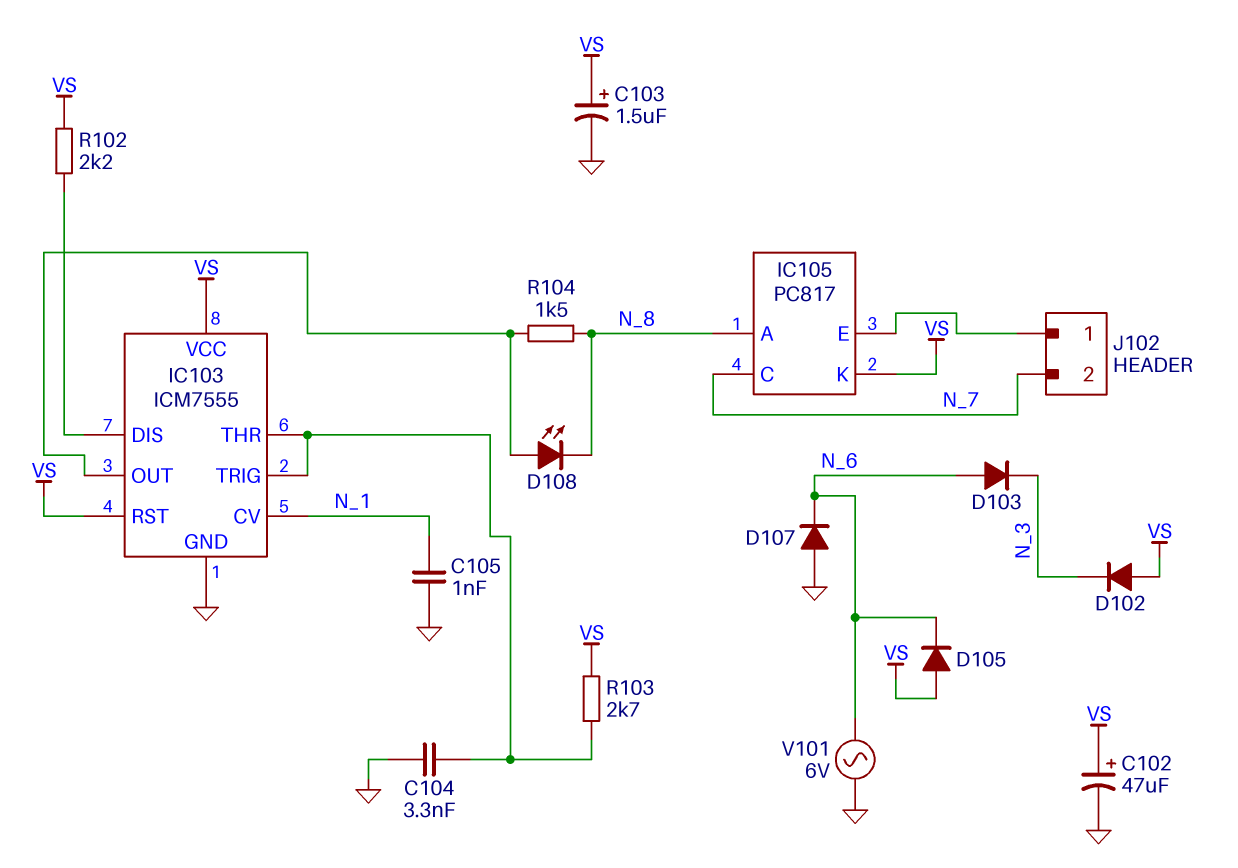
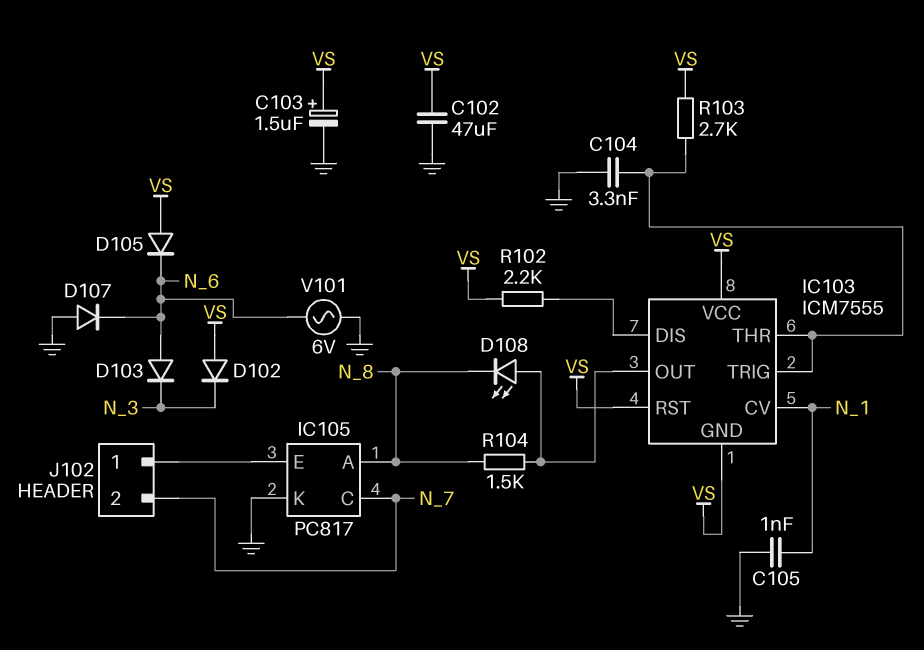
C102: 47uF (plus VS, minus GND) -> 47uF (GND, VS)
IC103 pin GND: GND -> VS
IC105 pin K: VS -> GND

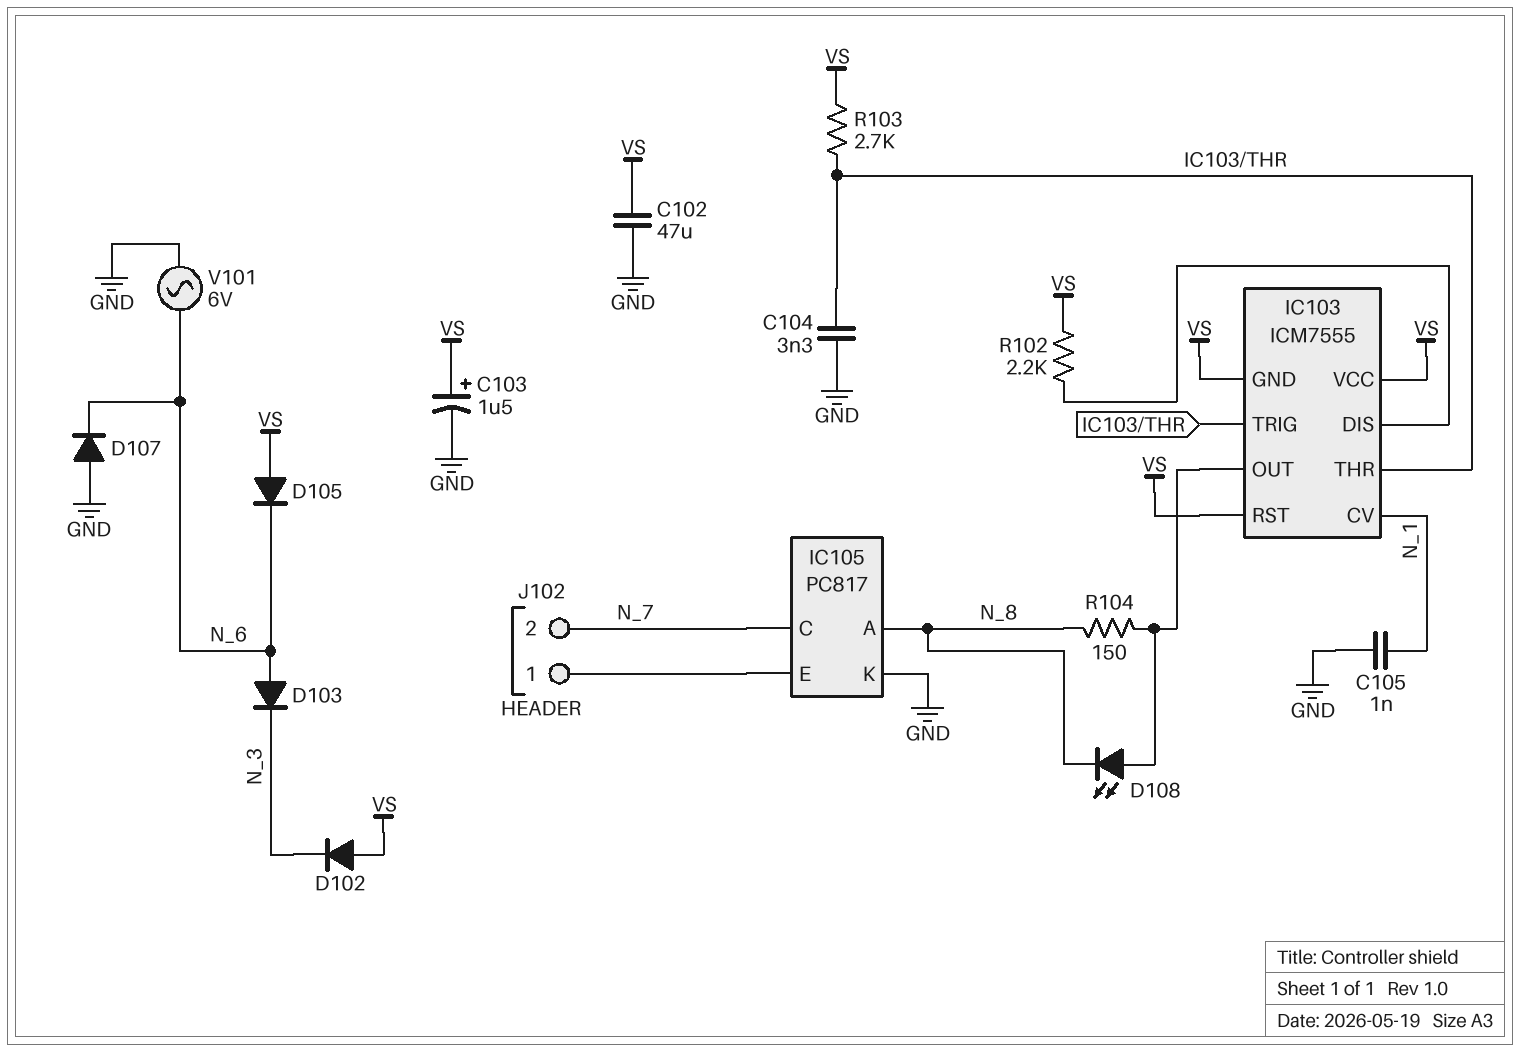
R104: 1.5k (IC103/OUT, N_8) -> 150 (IC103/OUT, N_8)

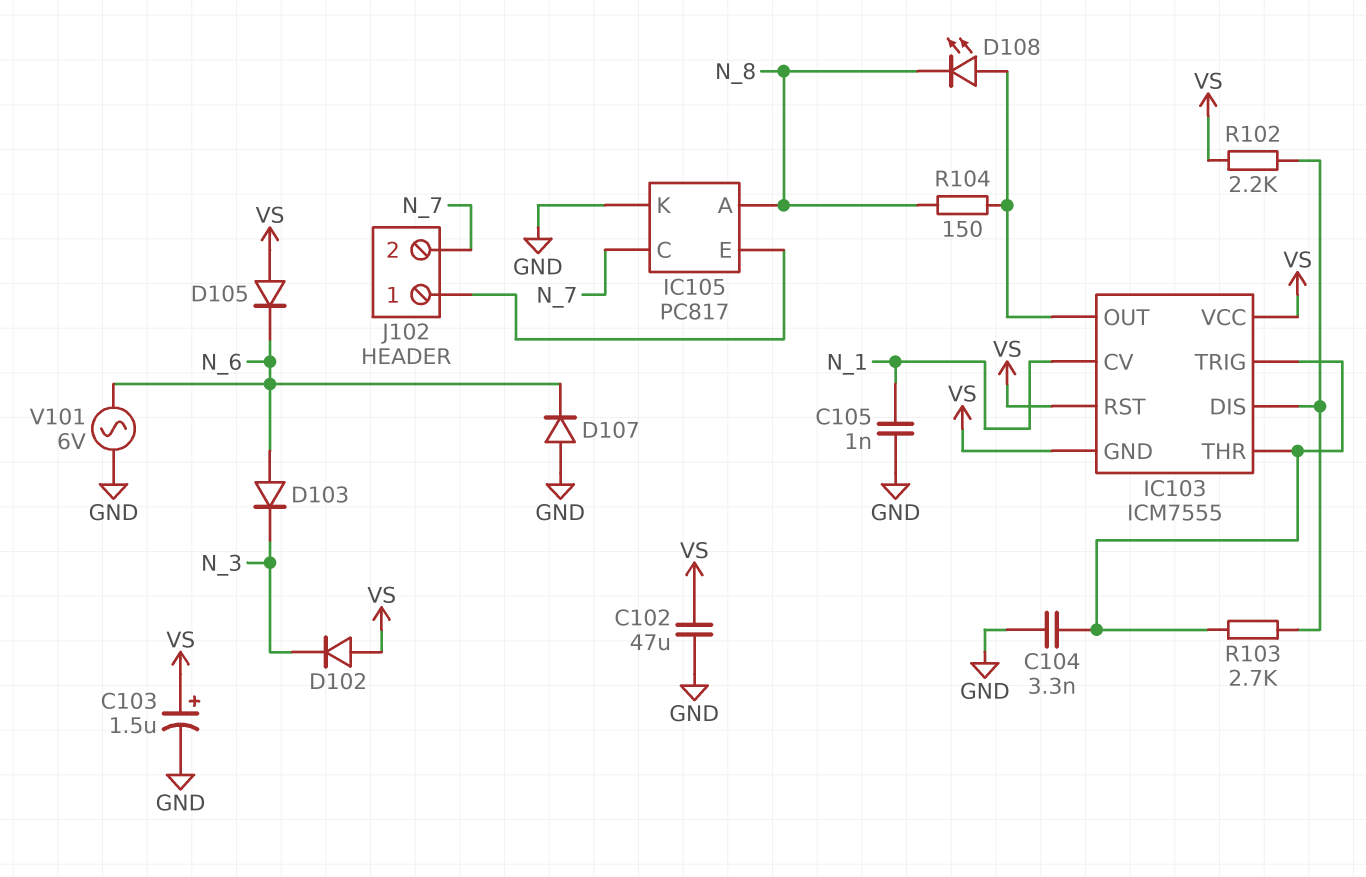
R103: 2.7k (IC103/THR, VS) -> 2.7k (IC103/DIS, IC103/THR)

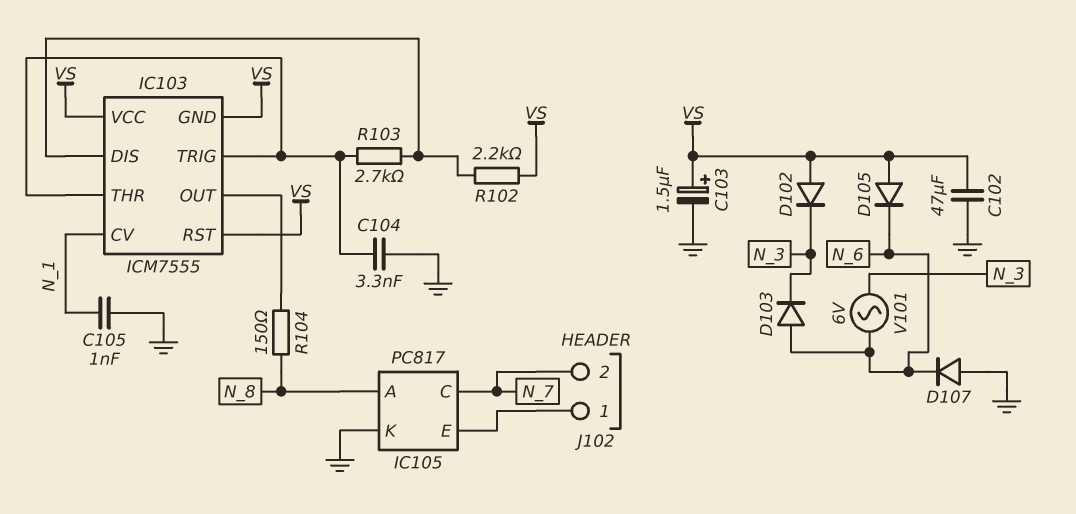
D108: LED (A IC103/OUT, K N_8) -> none
V101: AC 6V (GND, N_6) -> AC 6V (N_3, N_6)

